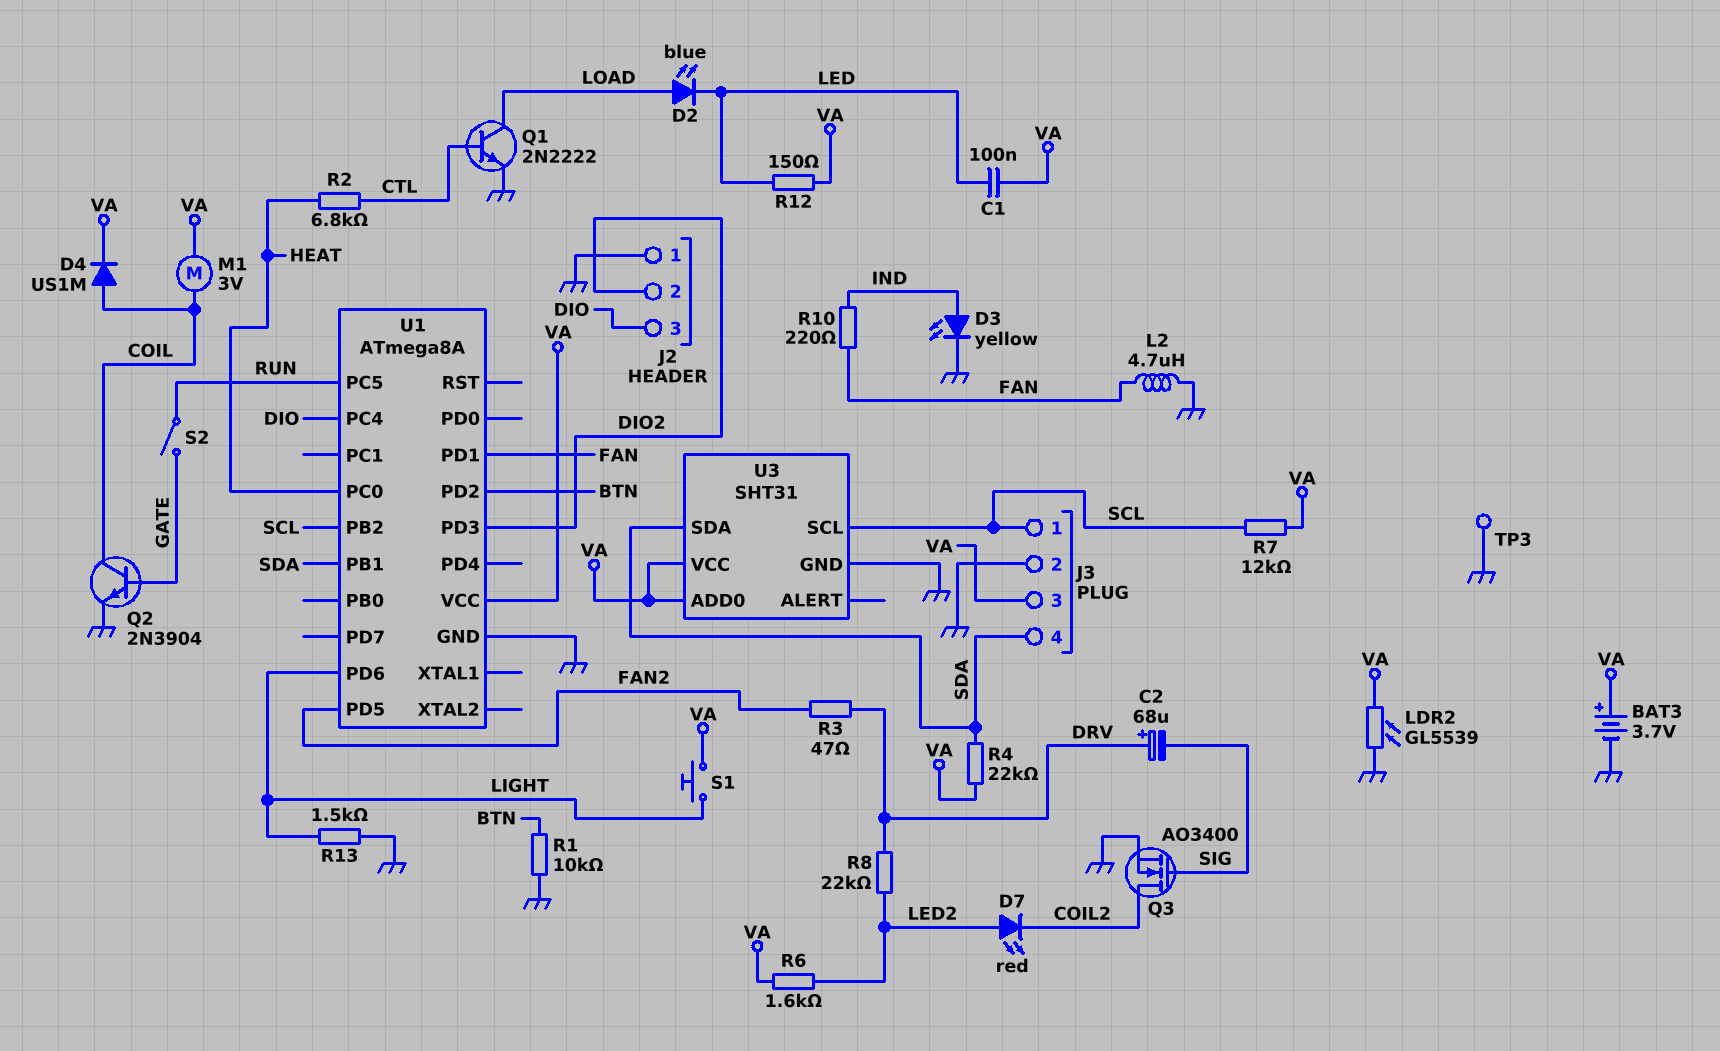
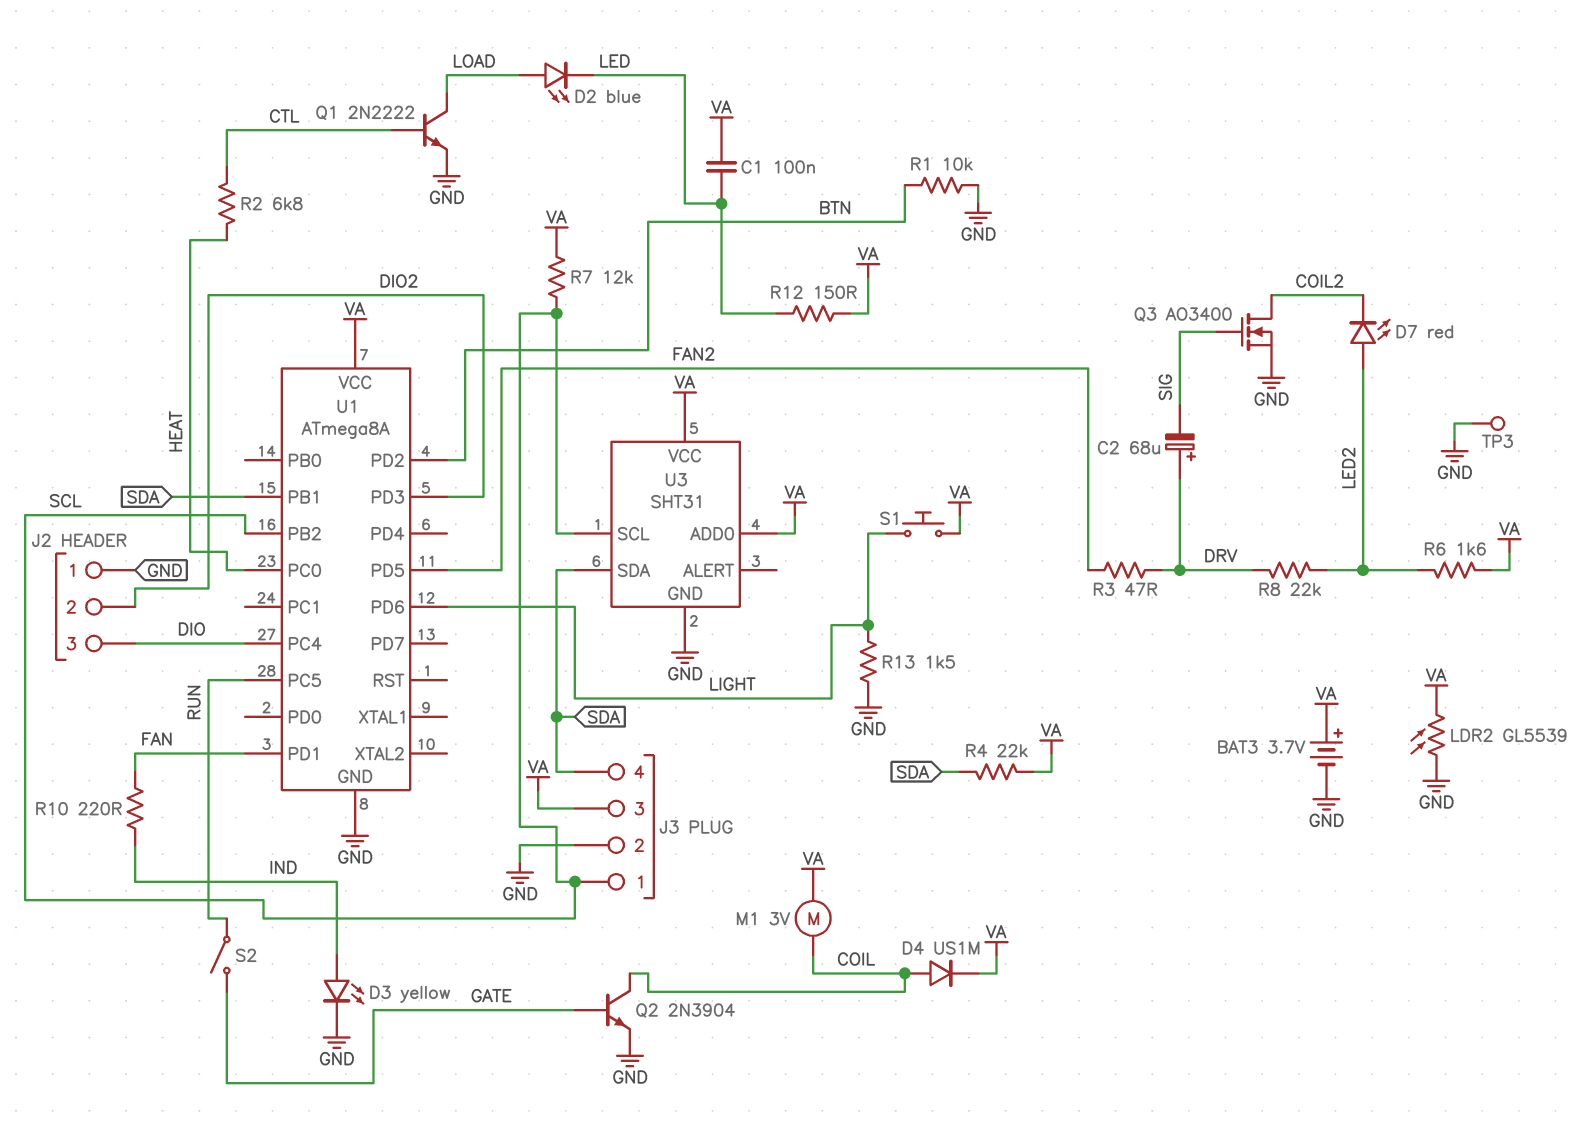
L2: 4.7uH (FAN, GND) -> none

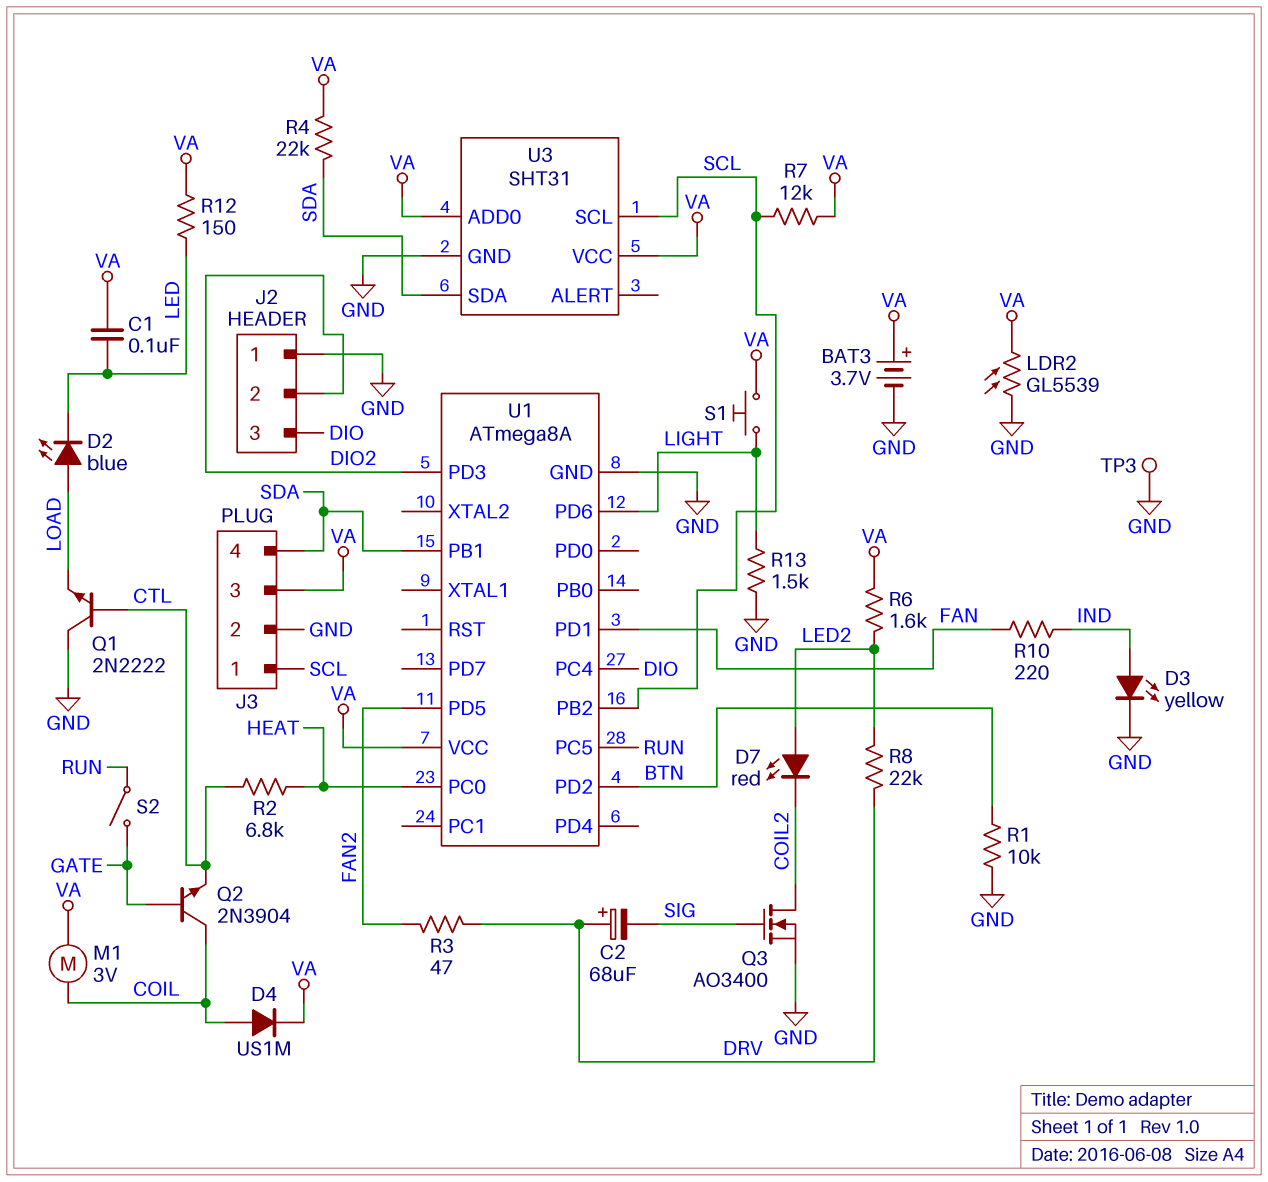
Q1: NPN 2N2222 (B CTL, C LOAD, E GND) -> NPN 2N2222 (B CTL, C GND, E LOAD)
Q2: NPN 2N3904 (B GATE, C COIL, E GND) -> NPN 2N3904 (B GATE, C COIL, E CTL)

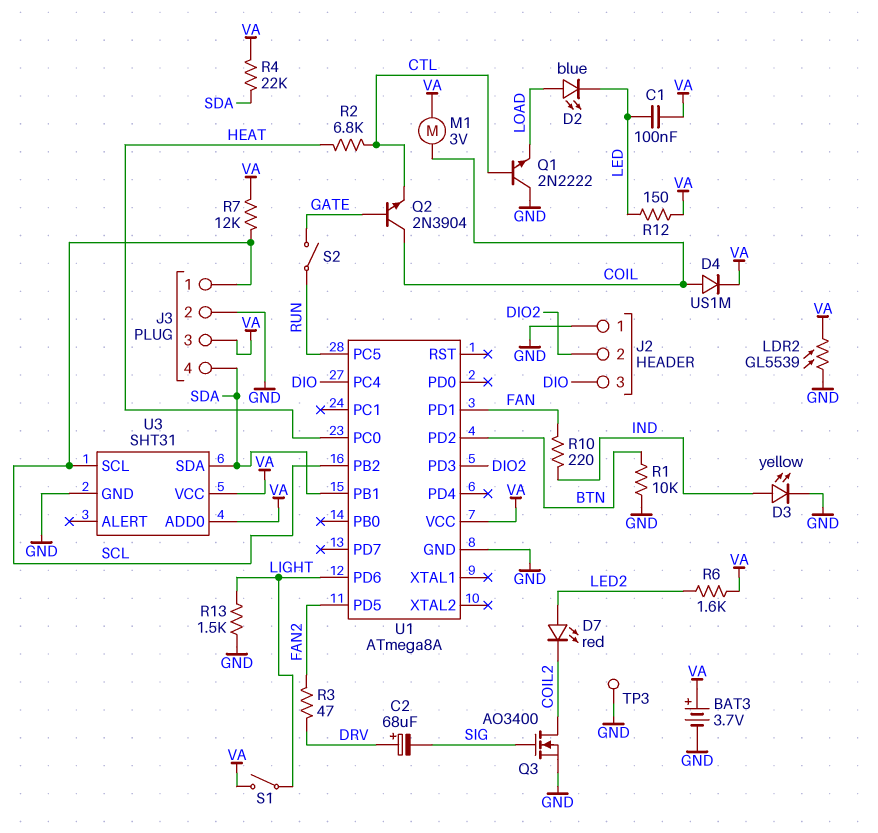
R8: 22k (DRV, LED2) -> none
S1: button (LIGHT, VA) -> switch (LIGHT, VA)

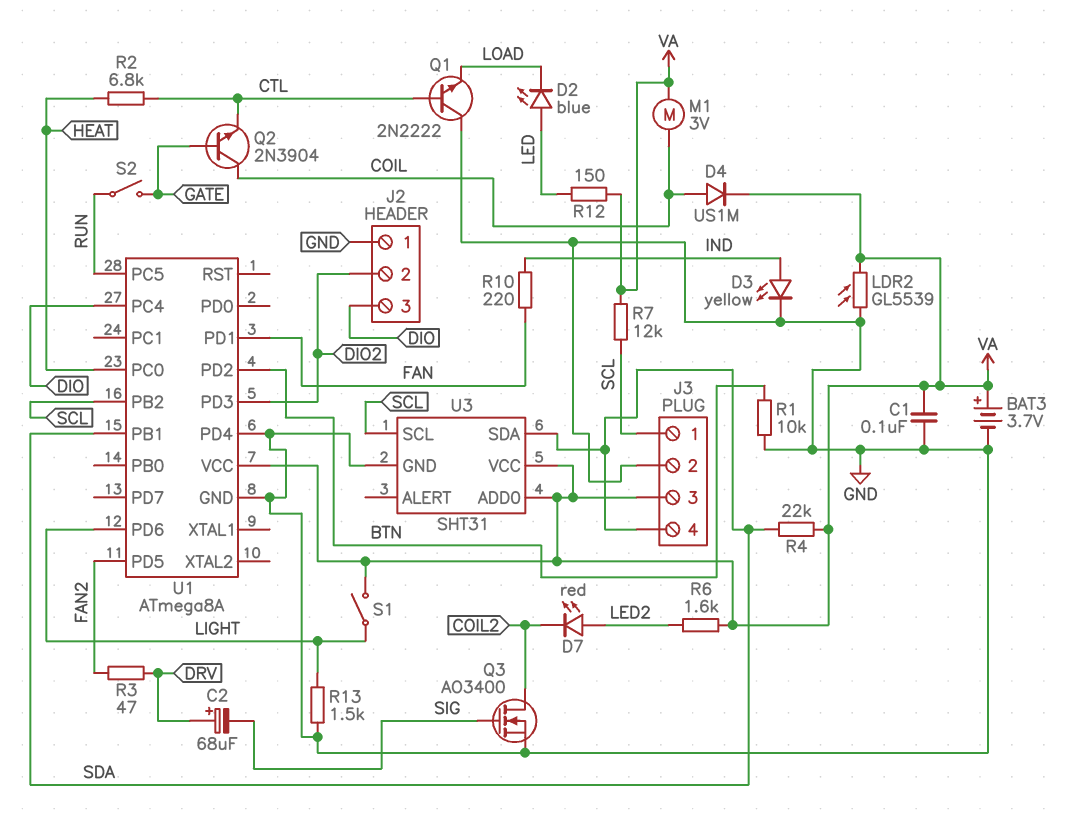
C1: 100nF (LED, VA) -> 100nF (GND, VA)
D2: LED blue (A LOAD, K LED) -> LED blue (A LED, K LOAD)
TP3: test point (GND) -> none
U1 pin PD4: none -> GND

